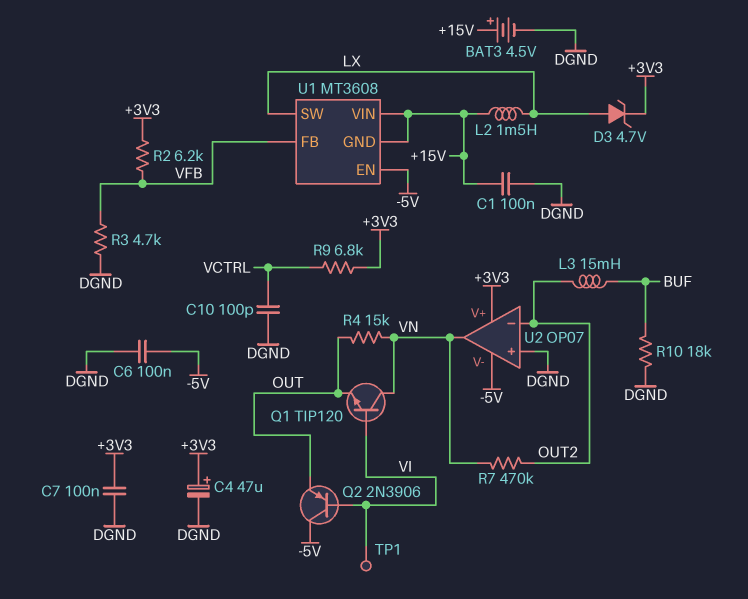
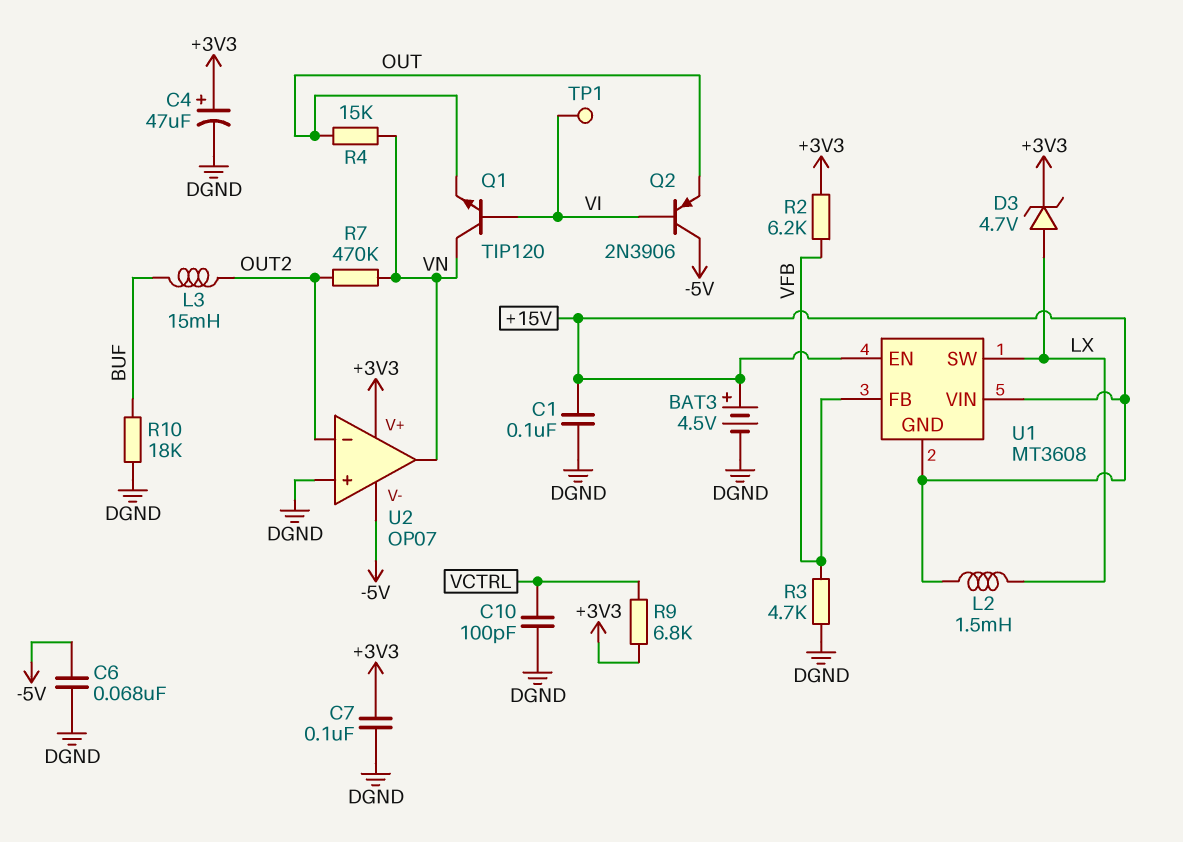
C6: 100nF (-5V, DGND) -> 68nF (-5V, DGND)
U1 pin EN: -5V -> +15V

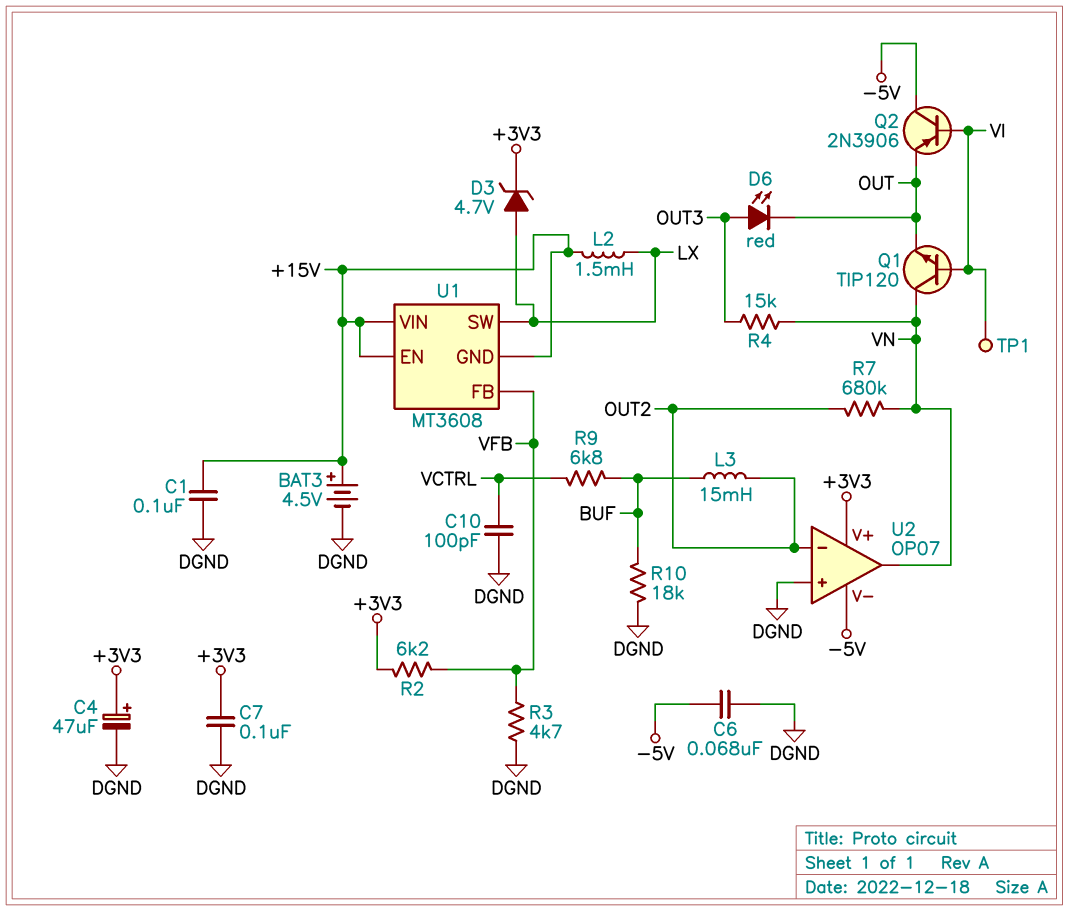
D6: none -> LED red (A OUT3, K OUT)
R4: 15k (OUT, VN) -> 15k (OUT3, VN)
R7: 470k (OUT2, VN) -> 680k (OUT2, VN)
R9: 6.8k (+3V3, VCTRL) -> 6.8k (BUF, VCTRL)

